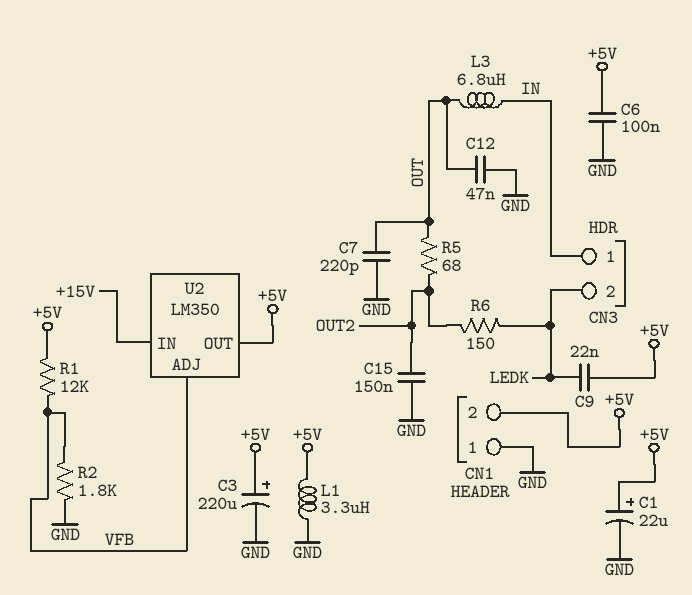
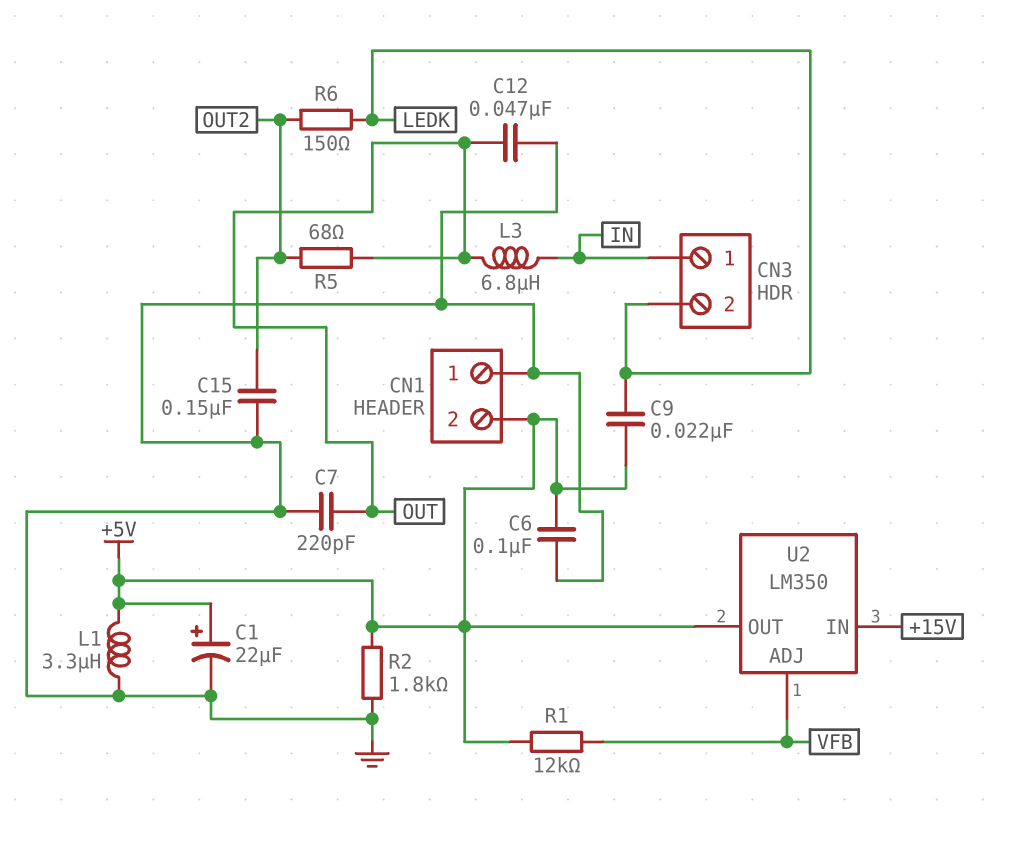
C3: 220uF (plus +5V, minus GND) -> none
R2: 1.8k (GND, VFB) -> 1.8k (+5V, GND)

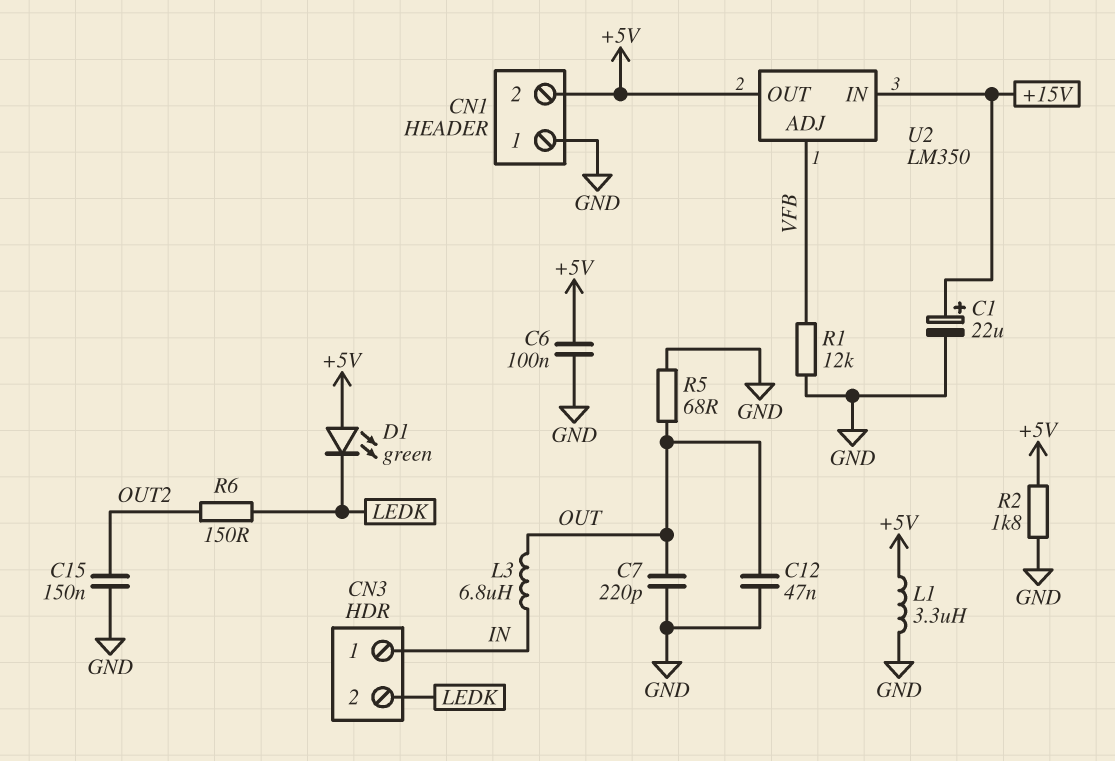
C1: 22uF (plus +5V, minus GND) -> 22uF (plus +15V, minus GND)
C9: 22nF (+5V, LEDK) -> none
D1: none -> LED green (A +5V, K LEDK)
R1: 12k (+5V, VFB) -> 12k (GND, VFB)
R5: 68 (OUT, OUT2) -> 68 (GND, OUT)

